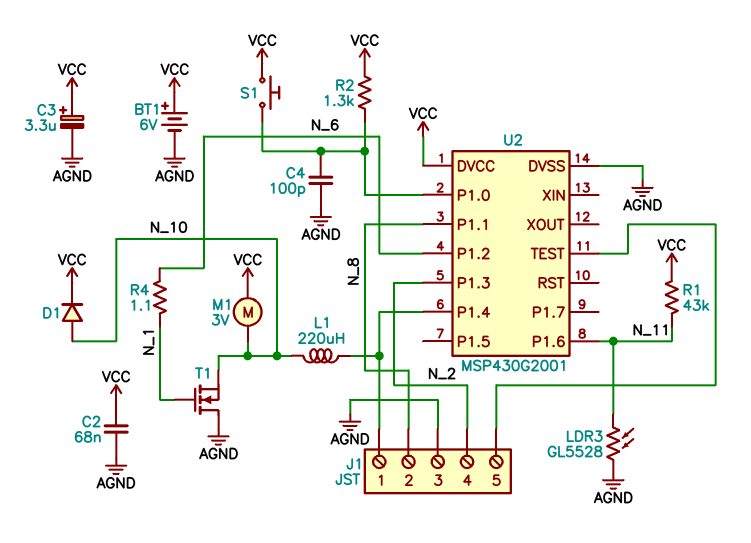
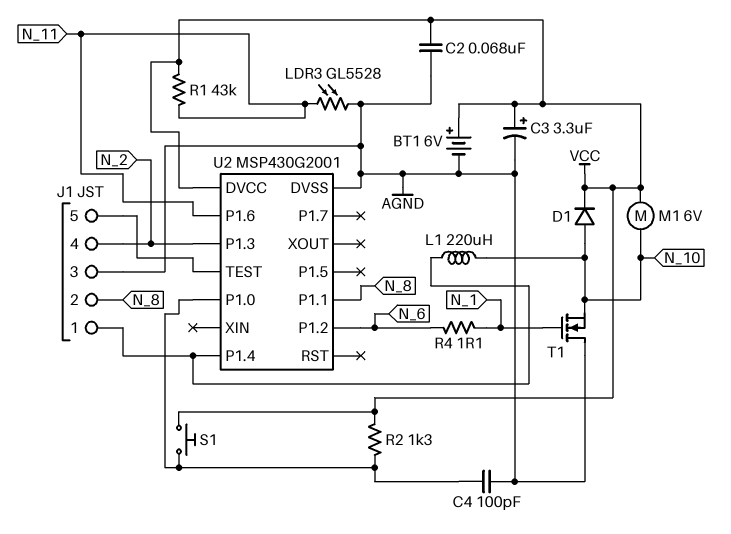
M1: motor 3V (N_10, VCC) -> motor 6V (N_10, VCC)

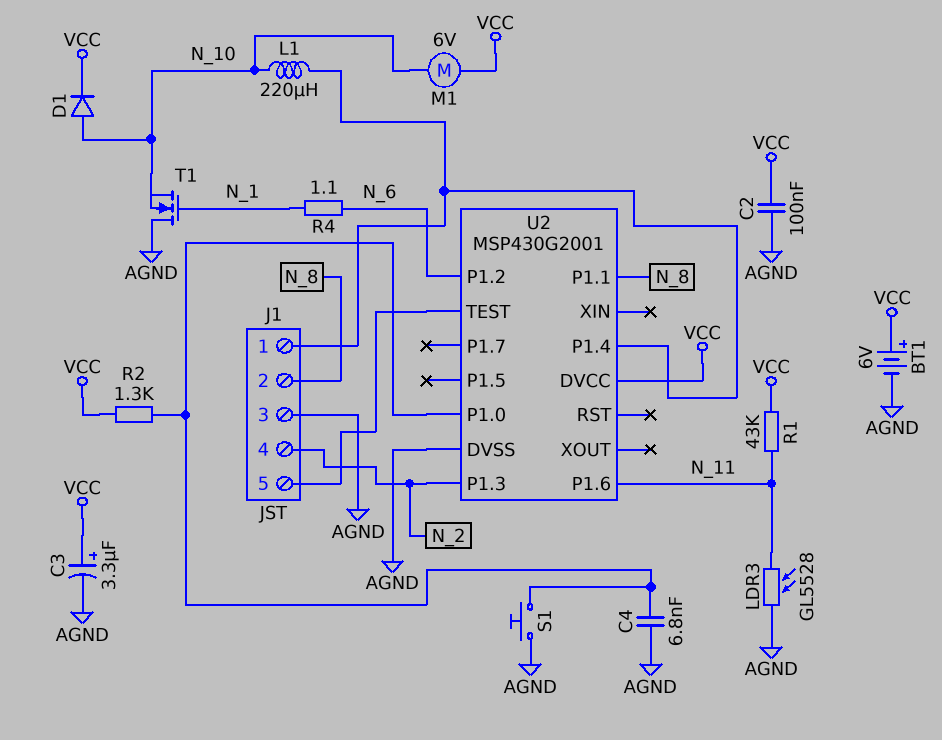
C2: 68nF (AGND, VCC) -> 100nF (AGND, VCC)
C4: 100pF (AGND, U2/P1.0) -> 6.8nF (AGND, U2/P1.0)
S1: button (U2/P1.0, VCC) -> button (AGND, U2/P1.0)

